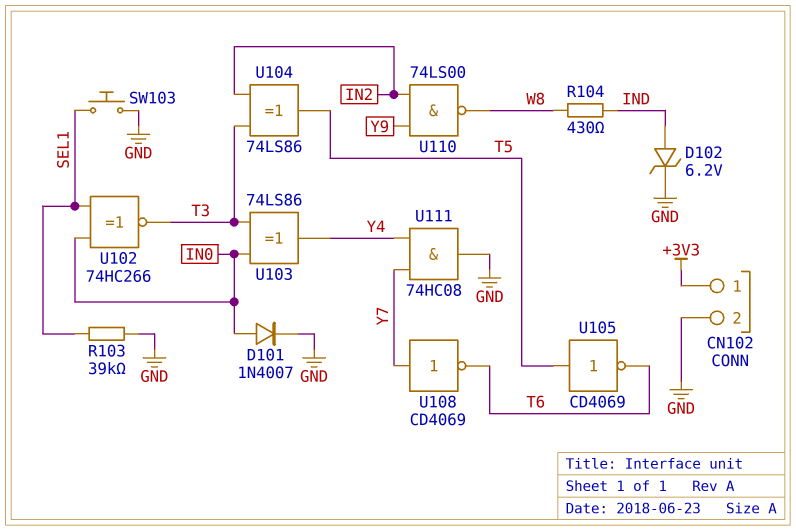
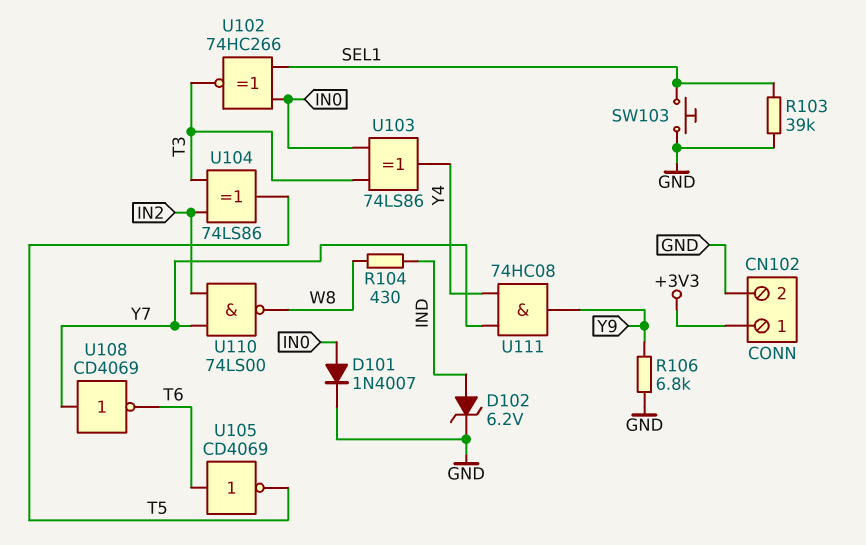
R106: none -> 6.8k (GND, Y9)
U105: NOT CD4069 (in T5, out T6) -> NOT CD4069 (in T6, out T5)
U110: NAND 74LS00 (in IN2, in Y9, out W8) -> NAND 74LS00 (in IN2, in Y7, out W8)
U111: AND 74HC08 (in Y4, in Y7, out GND) -> AND 74HC08 (in Y4, in Y7, out Y9)

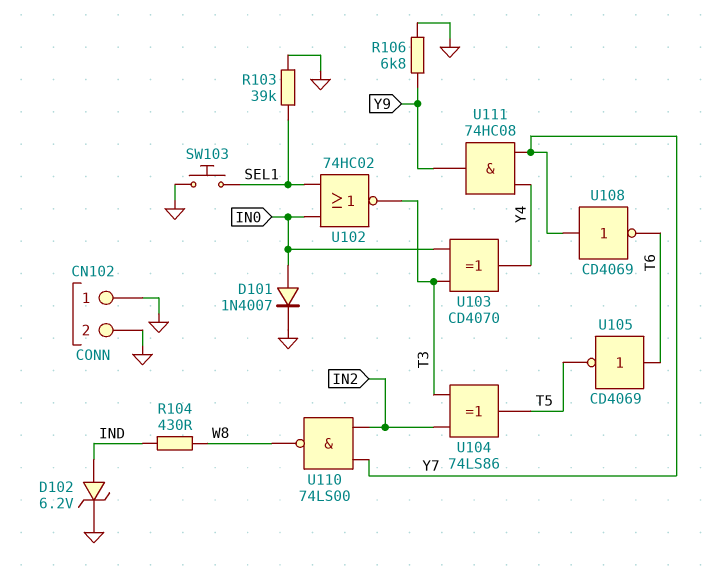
CN102 pin 1: +3V3 -> GND
U102: XNOR 74HC266 (in IN0, in SEL1, out T3) -> NOR 74HC02 (in IN0, in SEL1, out T3)
U103: XOR 74LS86 (in IN0, in T3, out Y4) -> XOR CD4070 (in IN0, in T3, out Y4)

